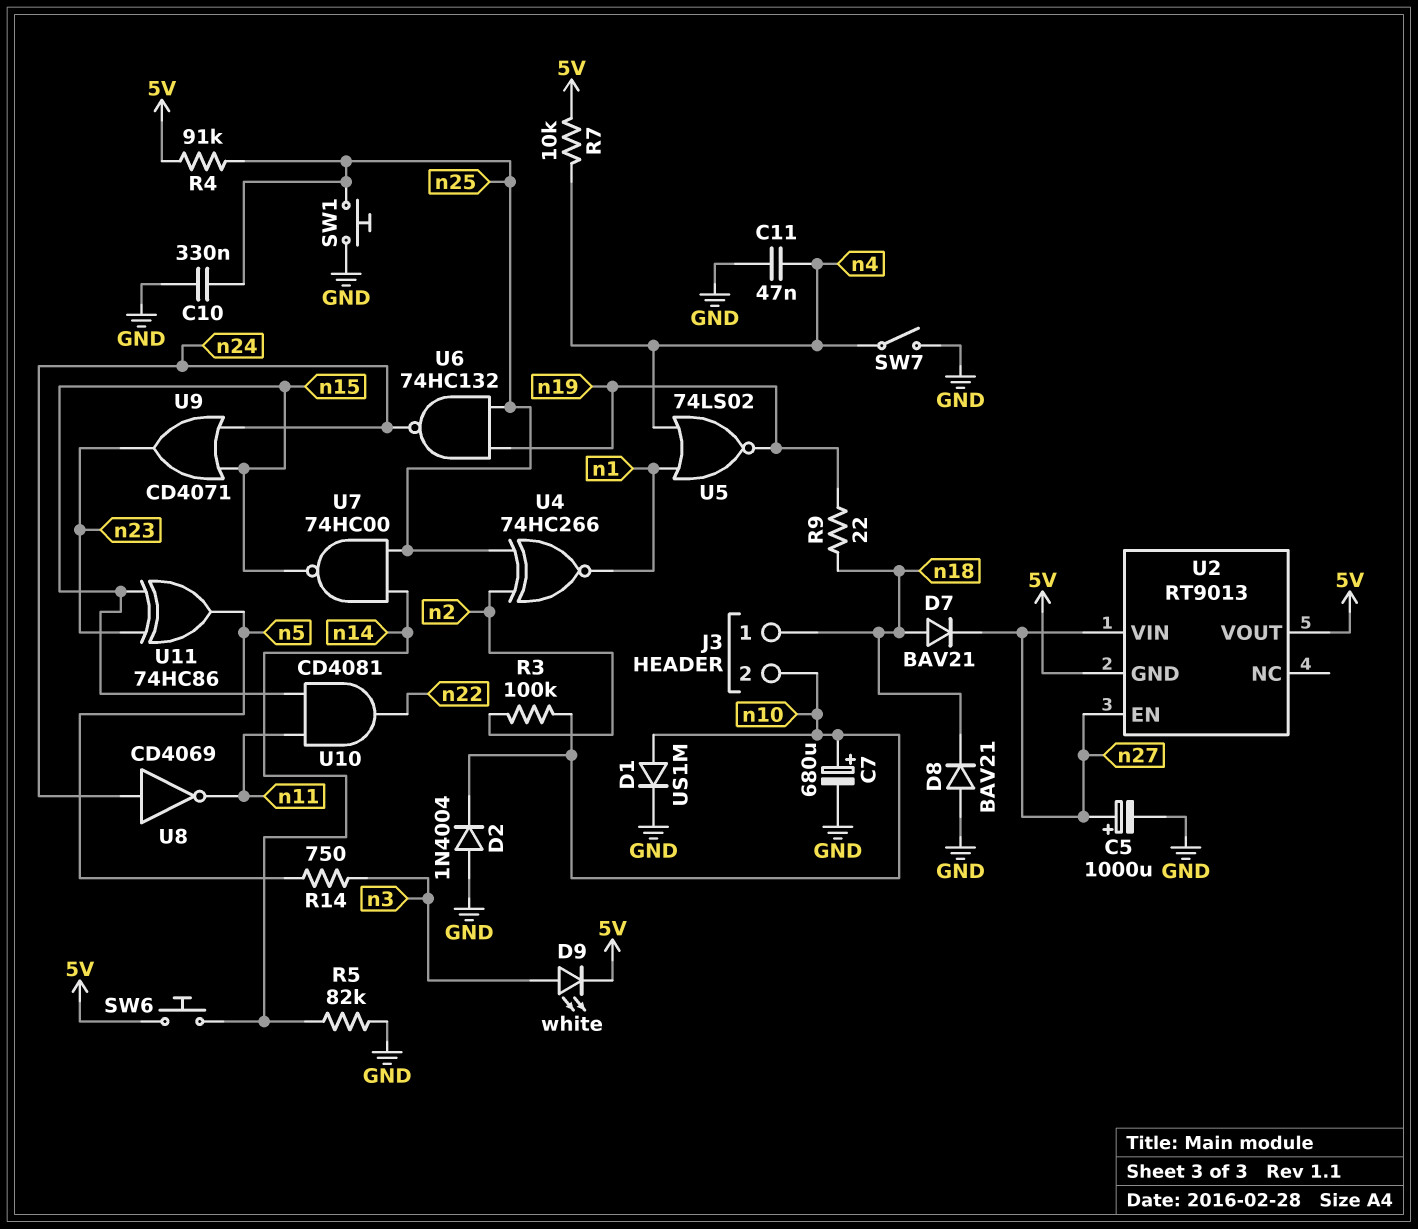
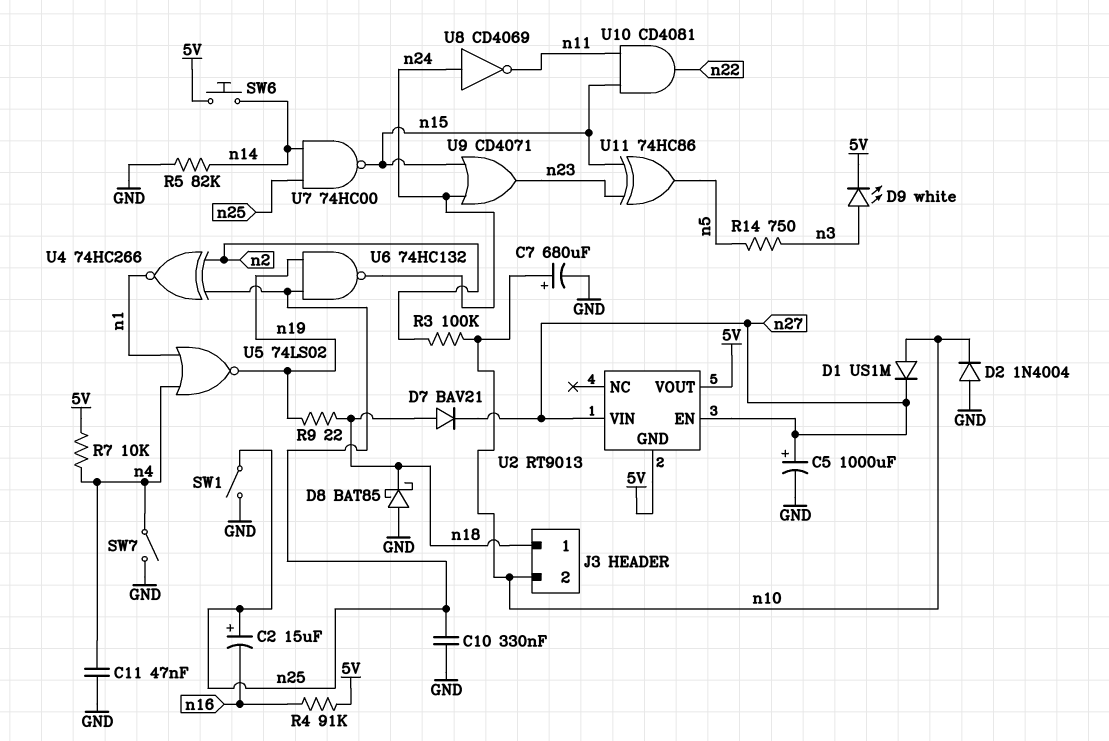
C2: none -> 15uF (plus n25, minus n16)
D1: diode US1M (A n10, K GND) -> diode US1M (A n10, K n27)
D8: diode BAV21 (A GND, K n18) -> schottky BAT85 (A GND, K n18)
R4: 91k (5V, n25) -> 91k (5V, n16)
SW1: button (GND, n25) -> switch (GND, n25)

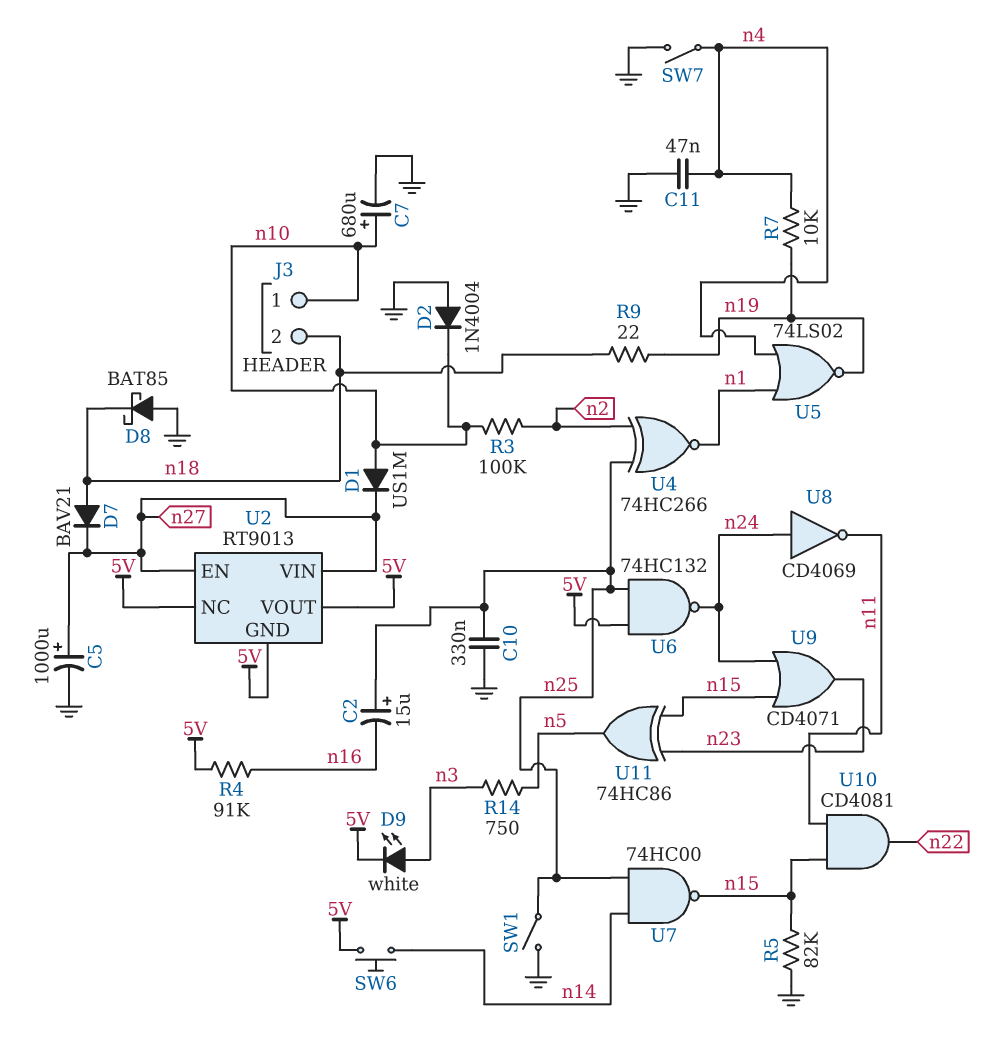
J3 pin 1: n18 -> n10
J3 pin 2: n10 -> n18
R5: 82k (GND, n14) -> 82k (GND, n15)
R7: 10k (5V, n4) -> 10k (n4, n19)
U2 pin NC: none -> 5V
U6: NAND 74HC132 (in n19, in n25, out n24) -> NAND 74HC132 (in 5V, in n25, out n24)

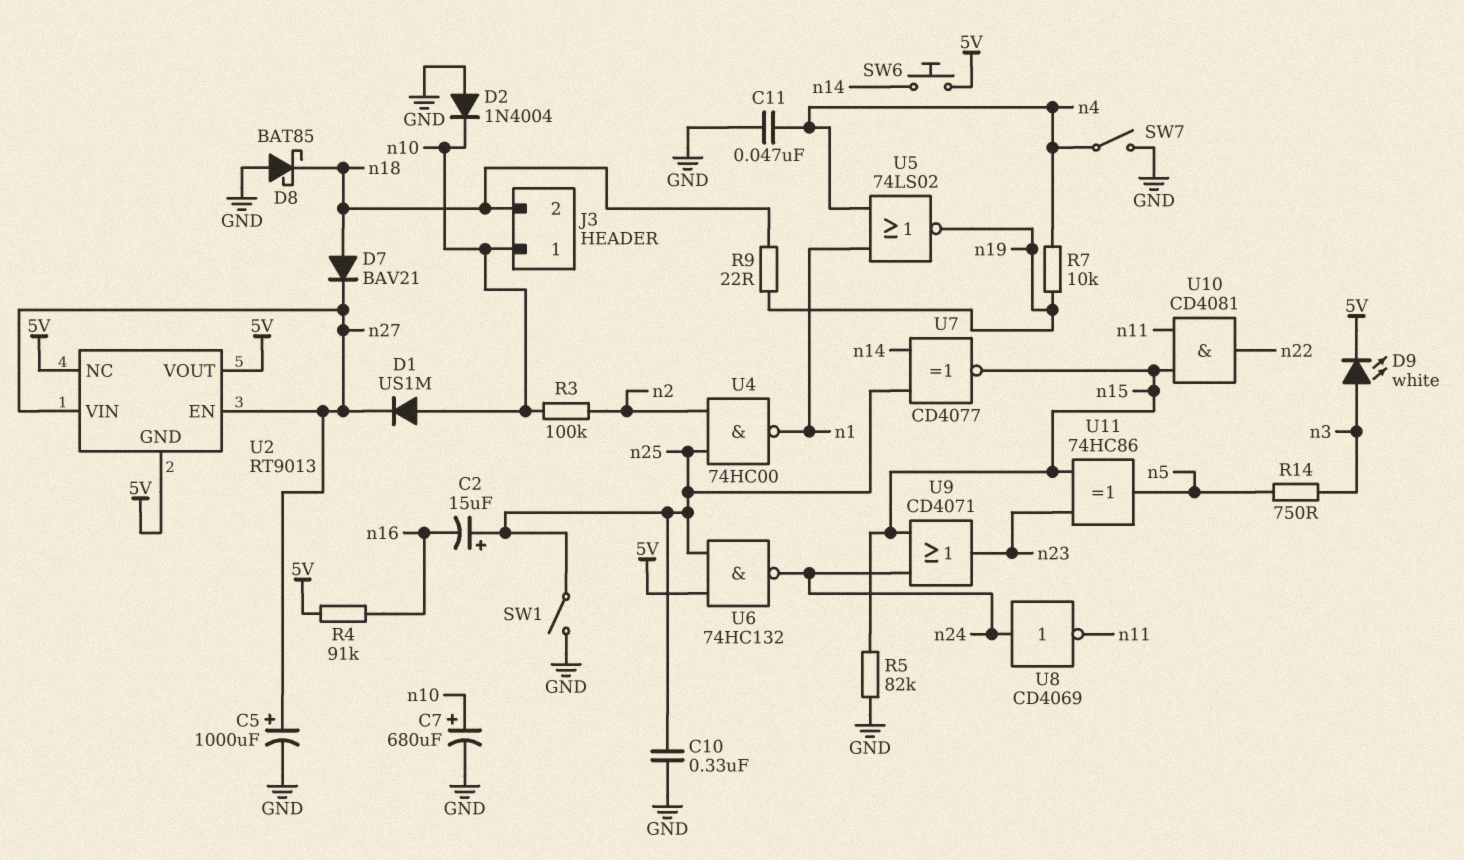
U4: XNOR 74HC266 (in n2, in n25, out n1) -> NAND 74HC00 (in n2, in n25, out n1)
U7: NAND 74HC00 (in n14, in n25, out n15) -> XNOR CD4077 (in n14, in n25, out n15)

